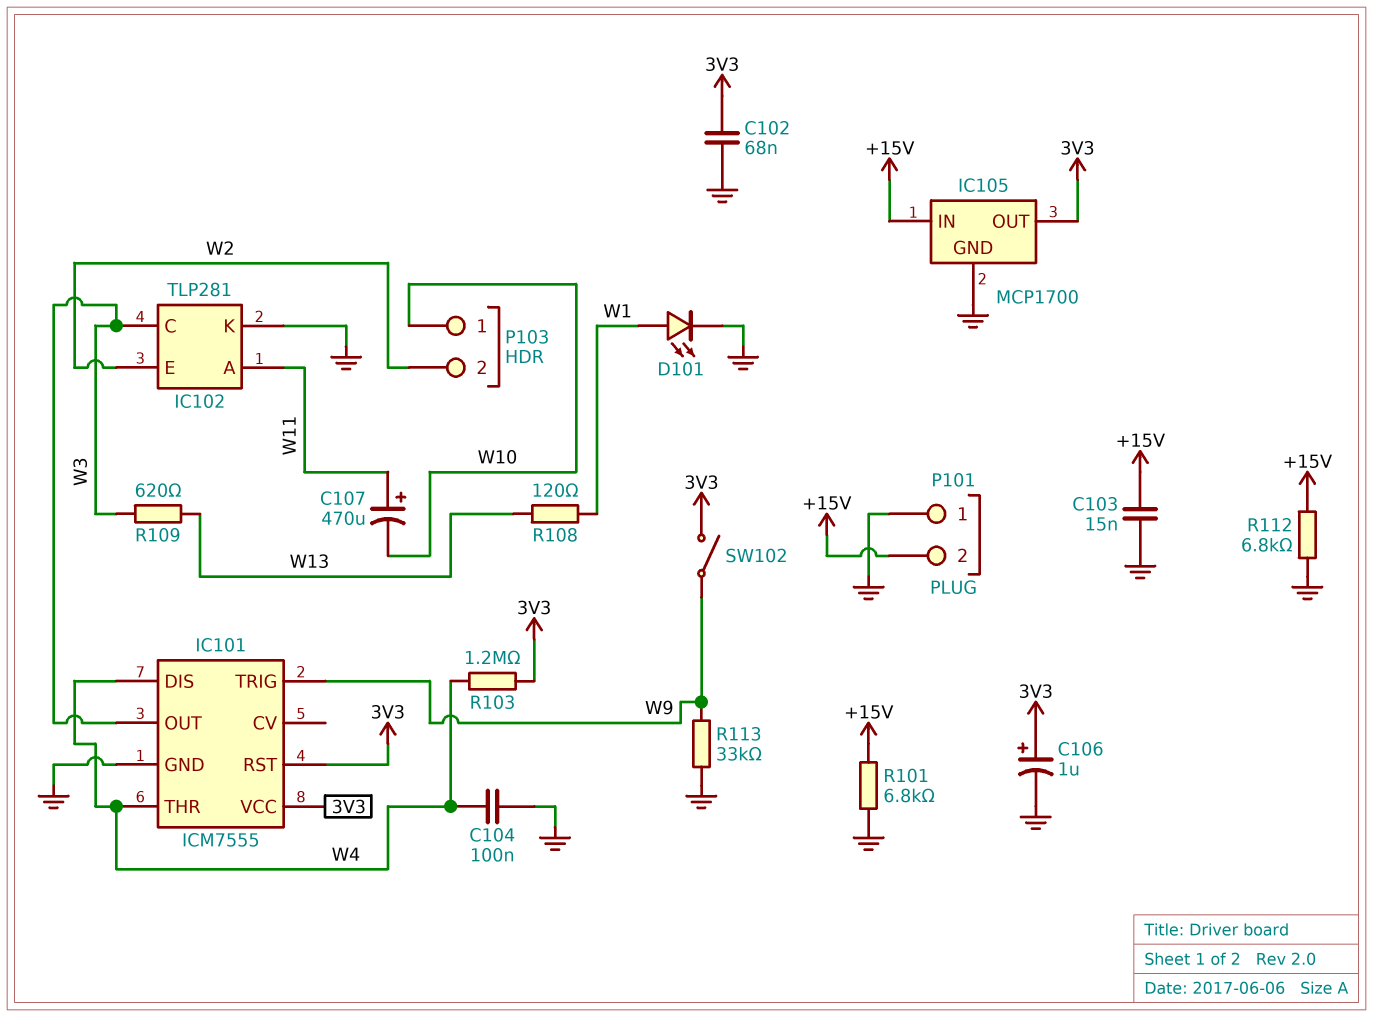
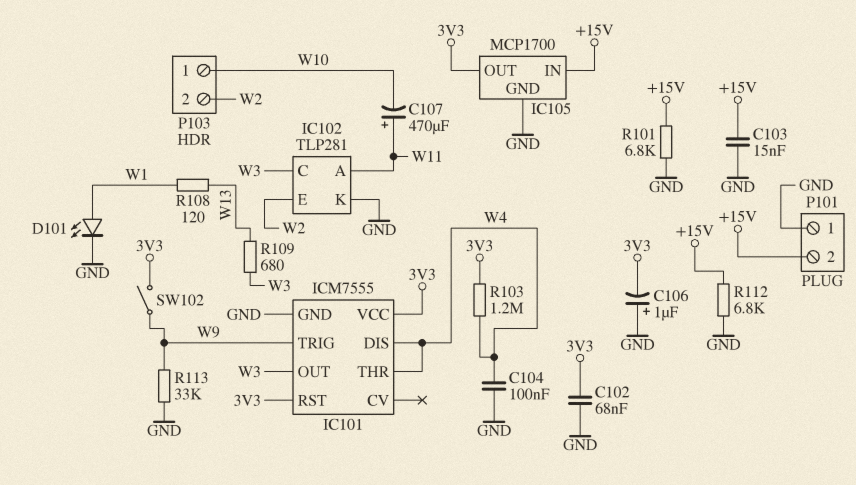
C106: 1uF (plus 3V3, minus GND) -> 1uF (plus GND, minus 3V3)
R109: 620 (W3, W13) -> 680 (W3, W13)

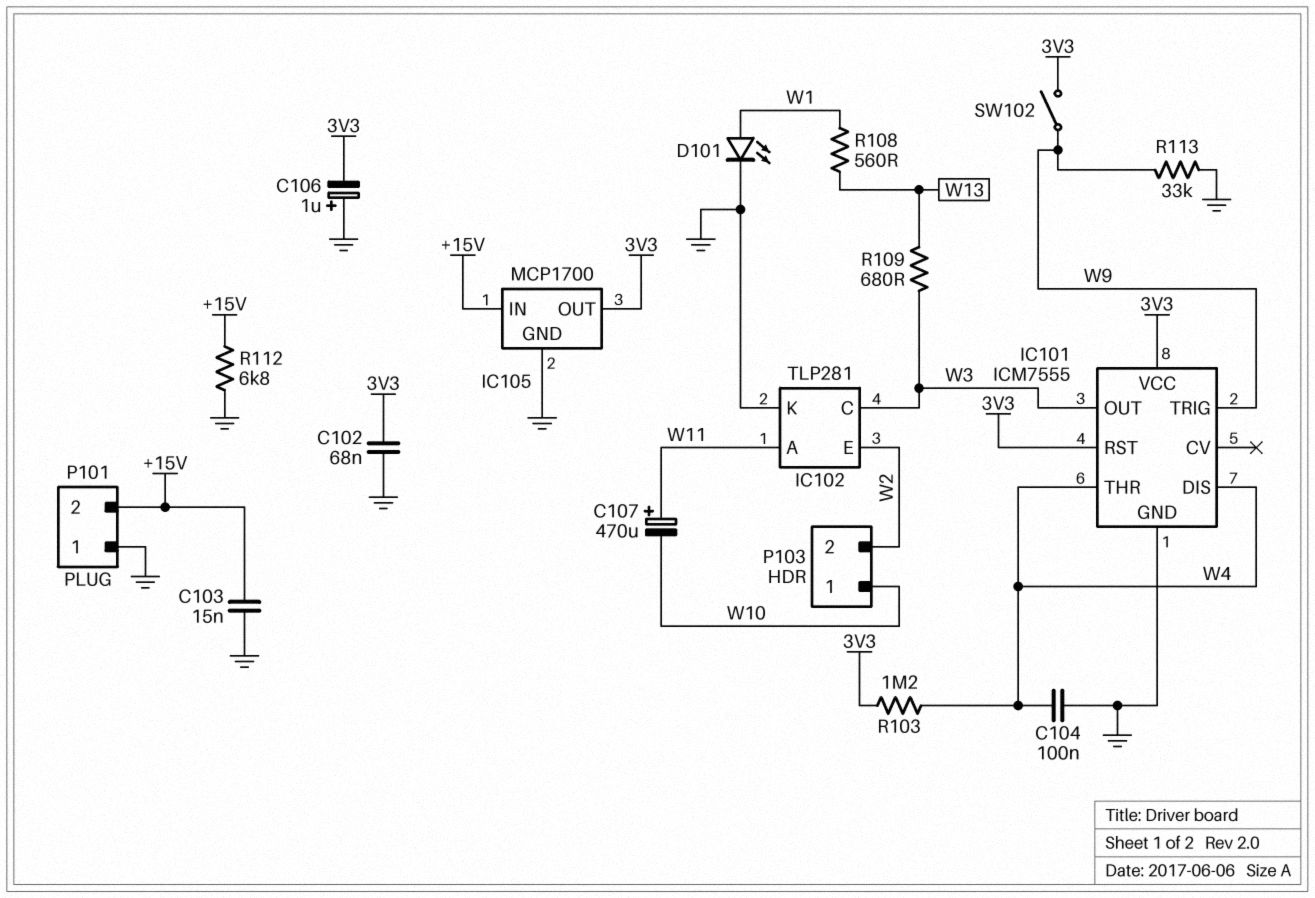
R101: 6.8k (+15V, GND) -> none
R108: 120 (W1, W13) -> 560 (W1, W13)

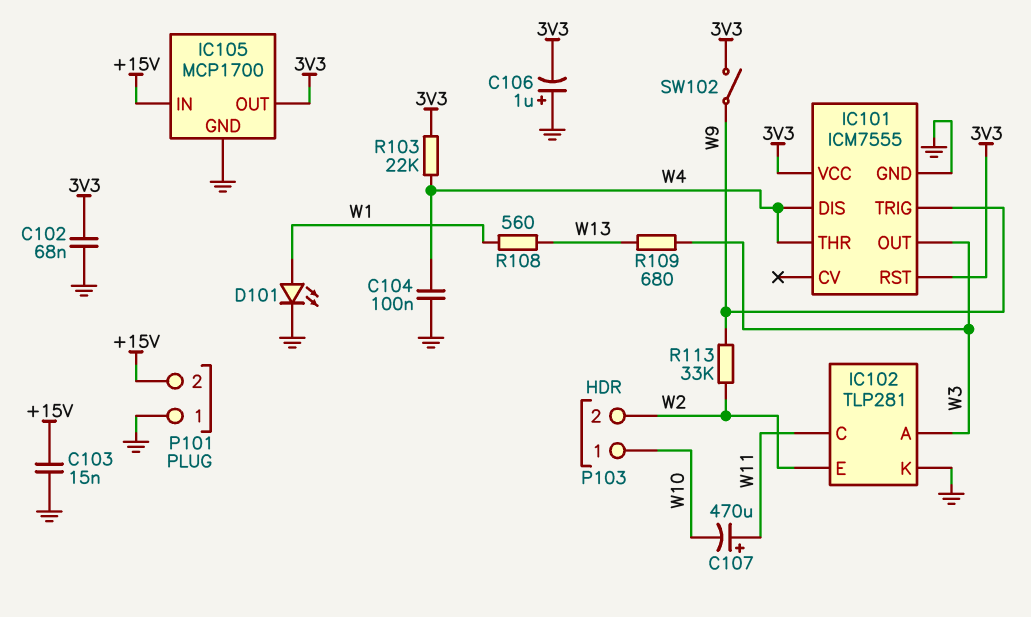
IC102 pin A: W11 -> W3
IC102 pin C: W3 -> W11
R103: 1.2M (3V3, W4) -> 22k (3V3, W4)
R112: 6.8k (+15V, GND) -> none
R113: 33k (GND, W9) -> 33k (W2, W9)

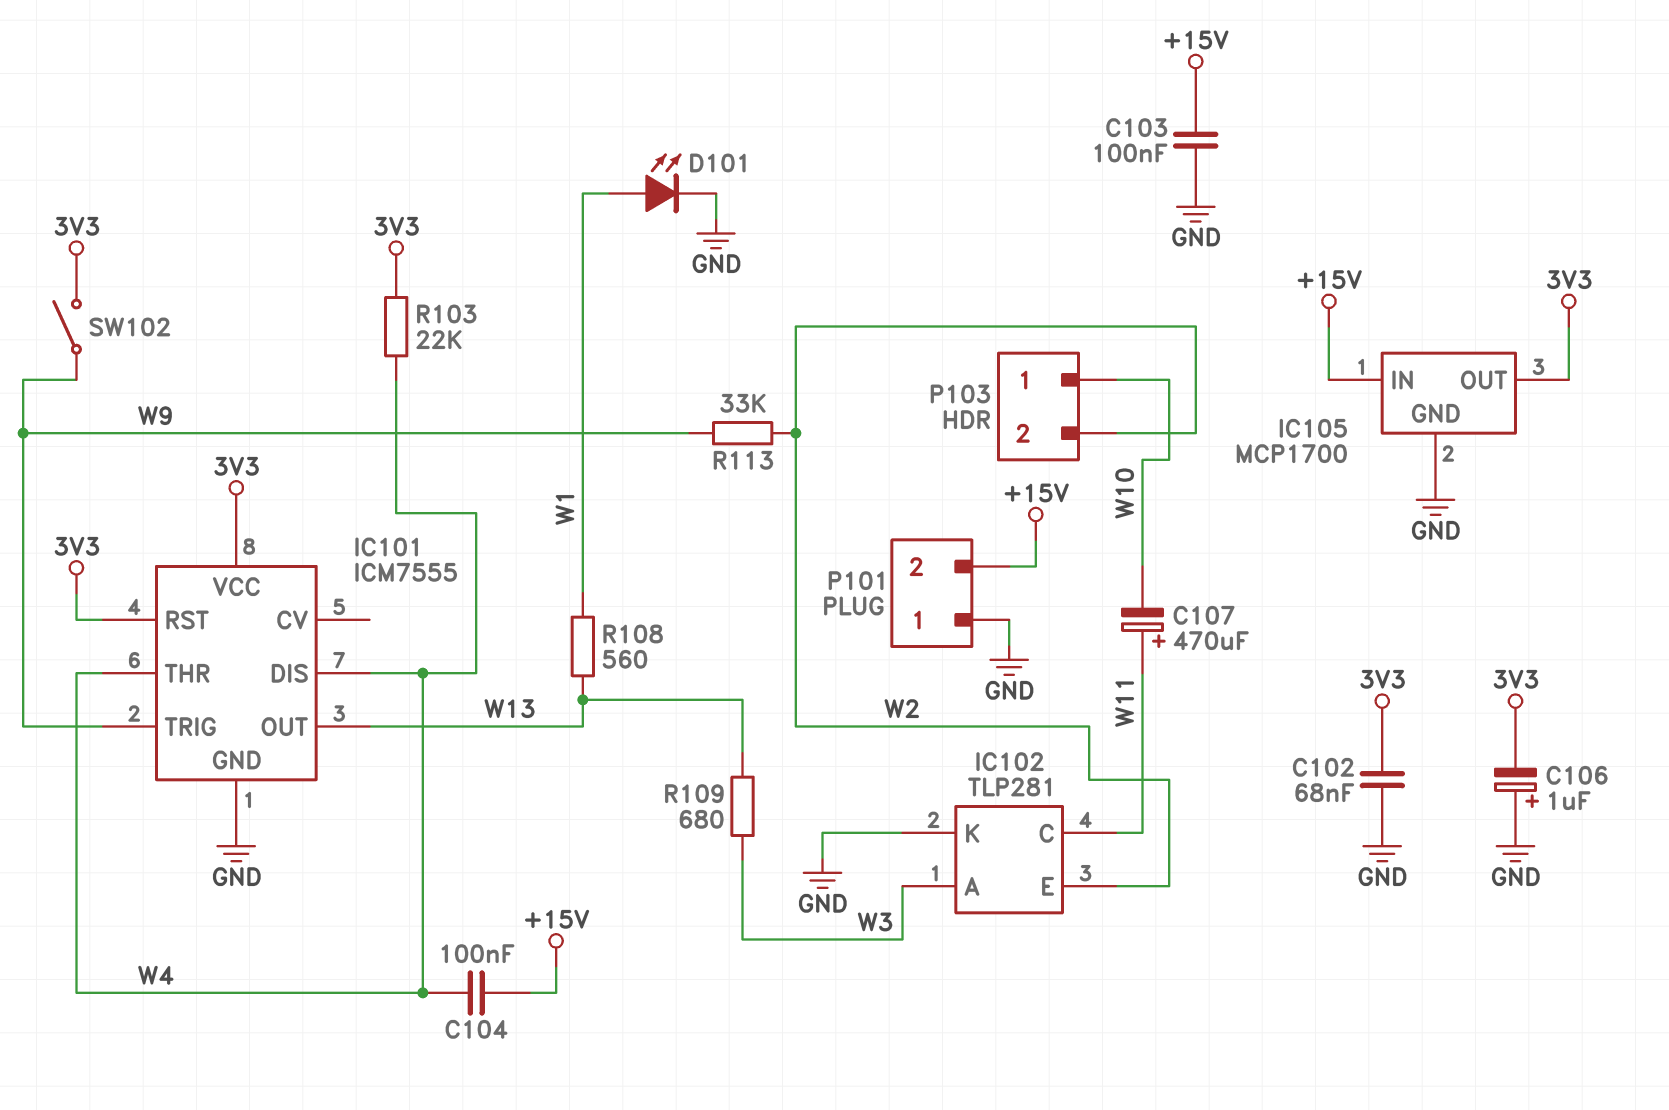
C103: 15nF (+15V, GND) -> 100nF (+15V, GND)
C104: 100nF (GND, W4) -> 100nF (+15V, W4)
IC101 pin OUT: W3 -> W13

